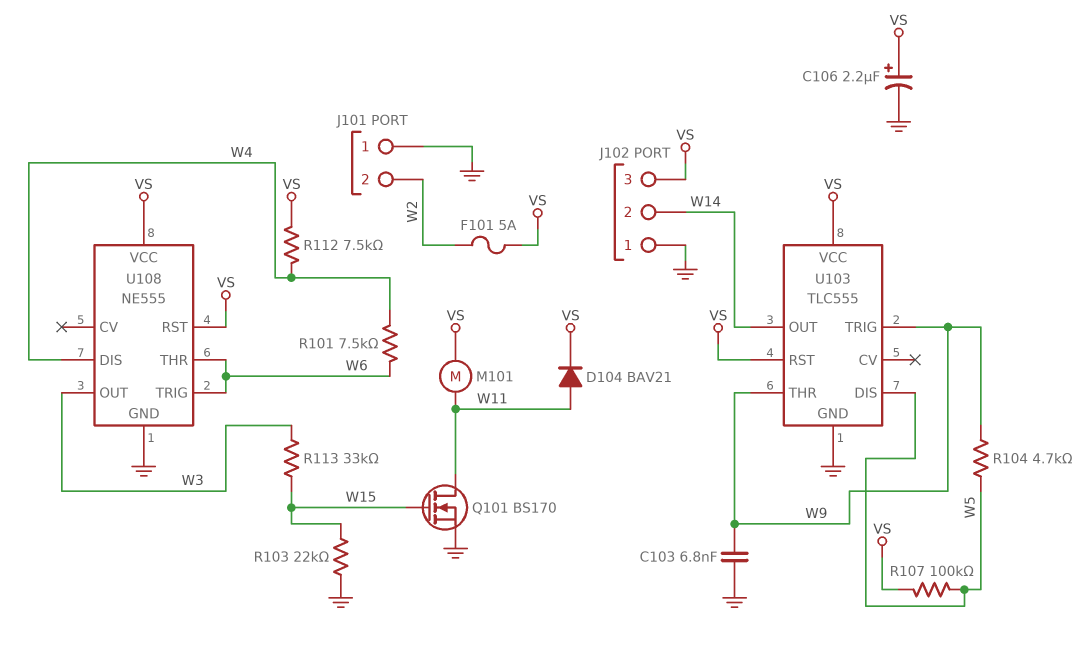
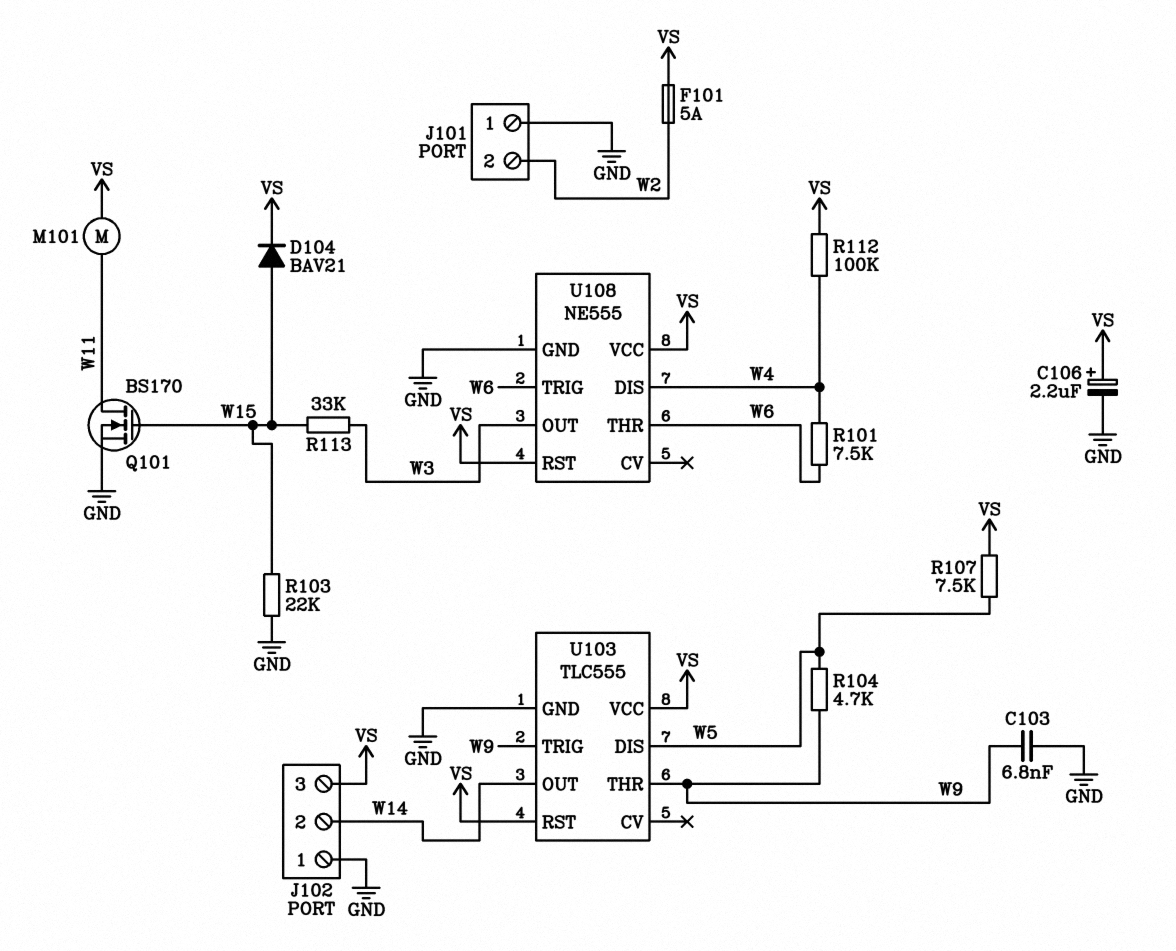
D104: diode BAV21 (A W11, K VS) -> diode BAV21 (A W15, K VS)
R107: 100k (VS, W5) -> 7.5k (VS, W5)
R112: 7.5k (VS, W4) -> 100k (VS, W4)

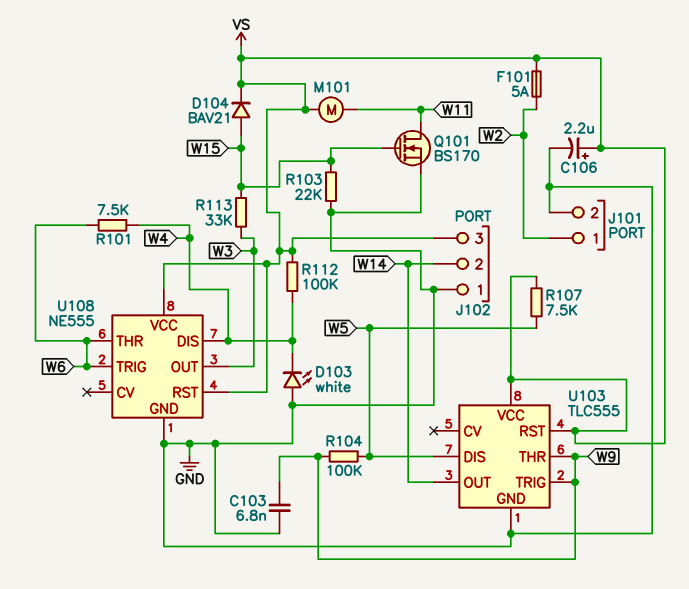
D103: none -> LED white (A GND, K W4)
J101 pin 1: GND -> W2
J101 pin 2: W2 -> GND
R104: 4.7k (W5, W9) -> 100k (W5, W9)

